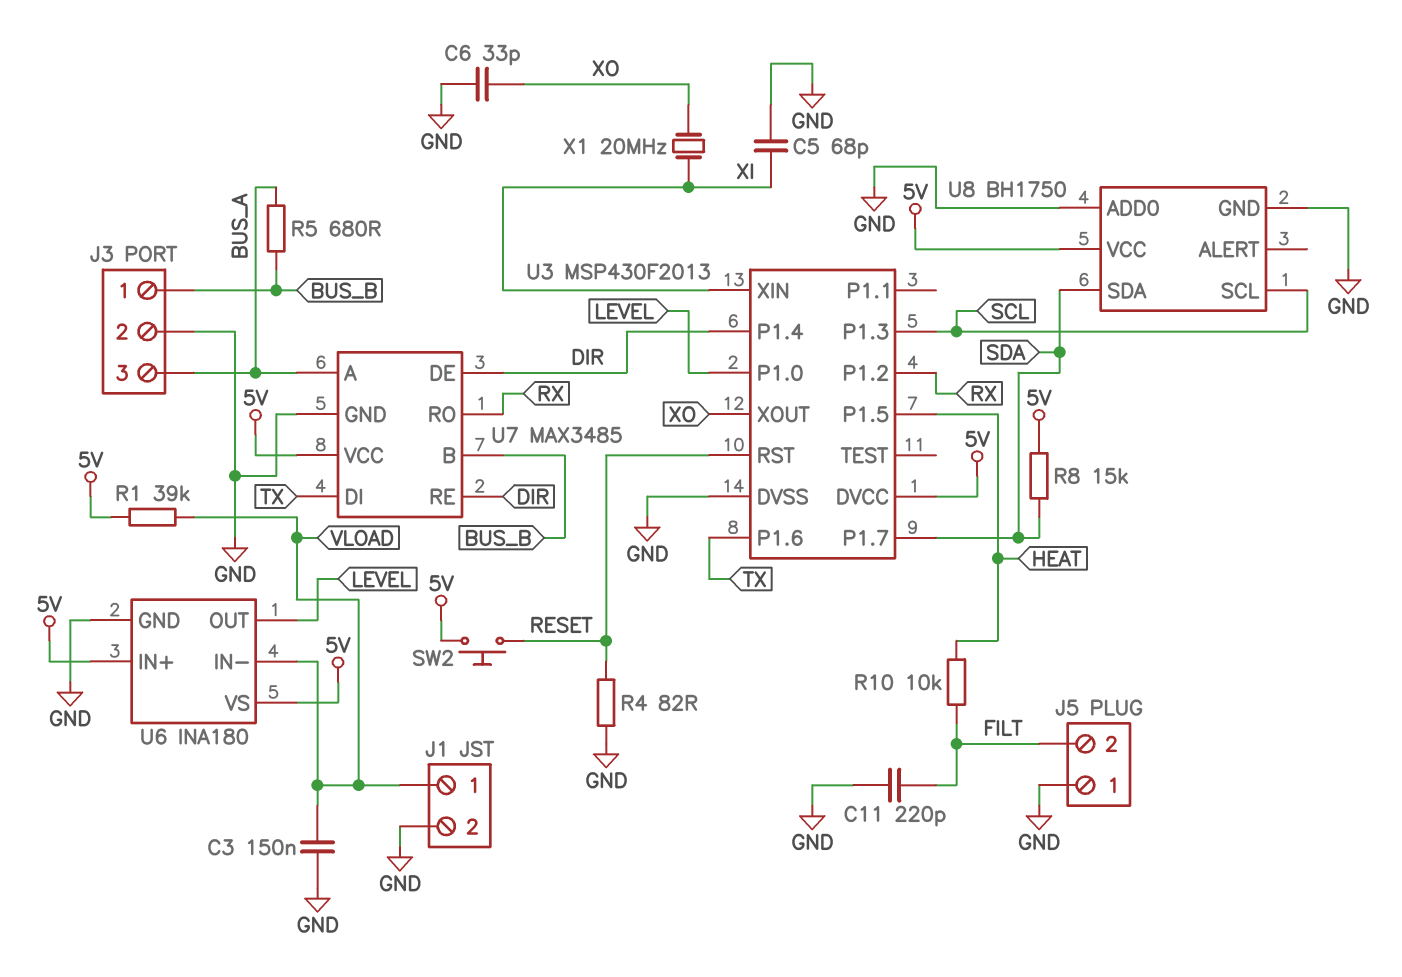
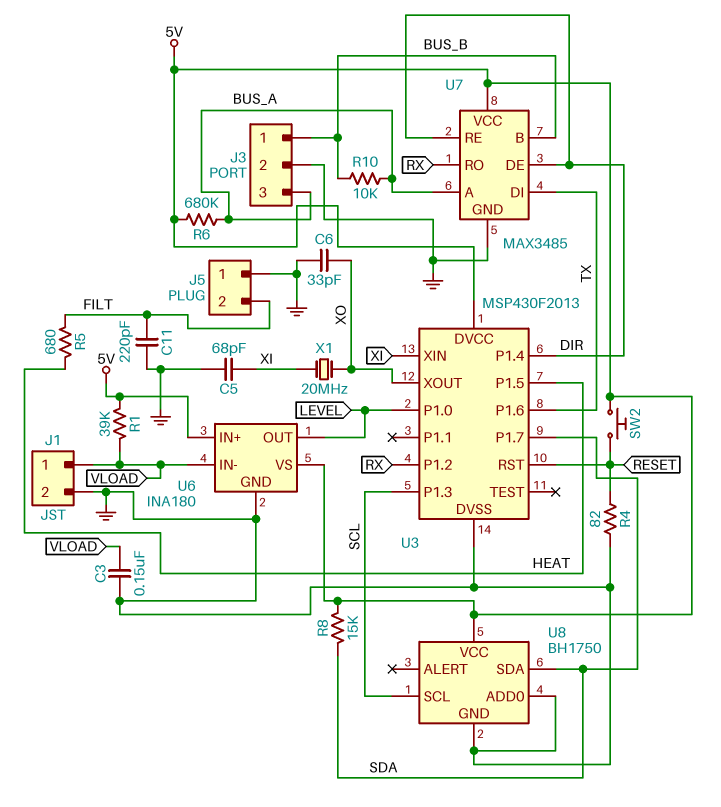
R5: 680 (BUS_A, BUS_B) -> 680 (FILT, HEAT)
R6: none -> 680k (5V, BUS_A)
R10: 10k (FILT, HEAT) -> 10k (BUS_A, BUS_B)

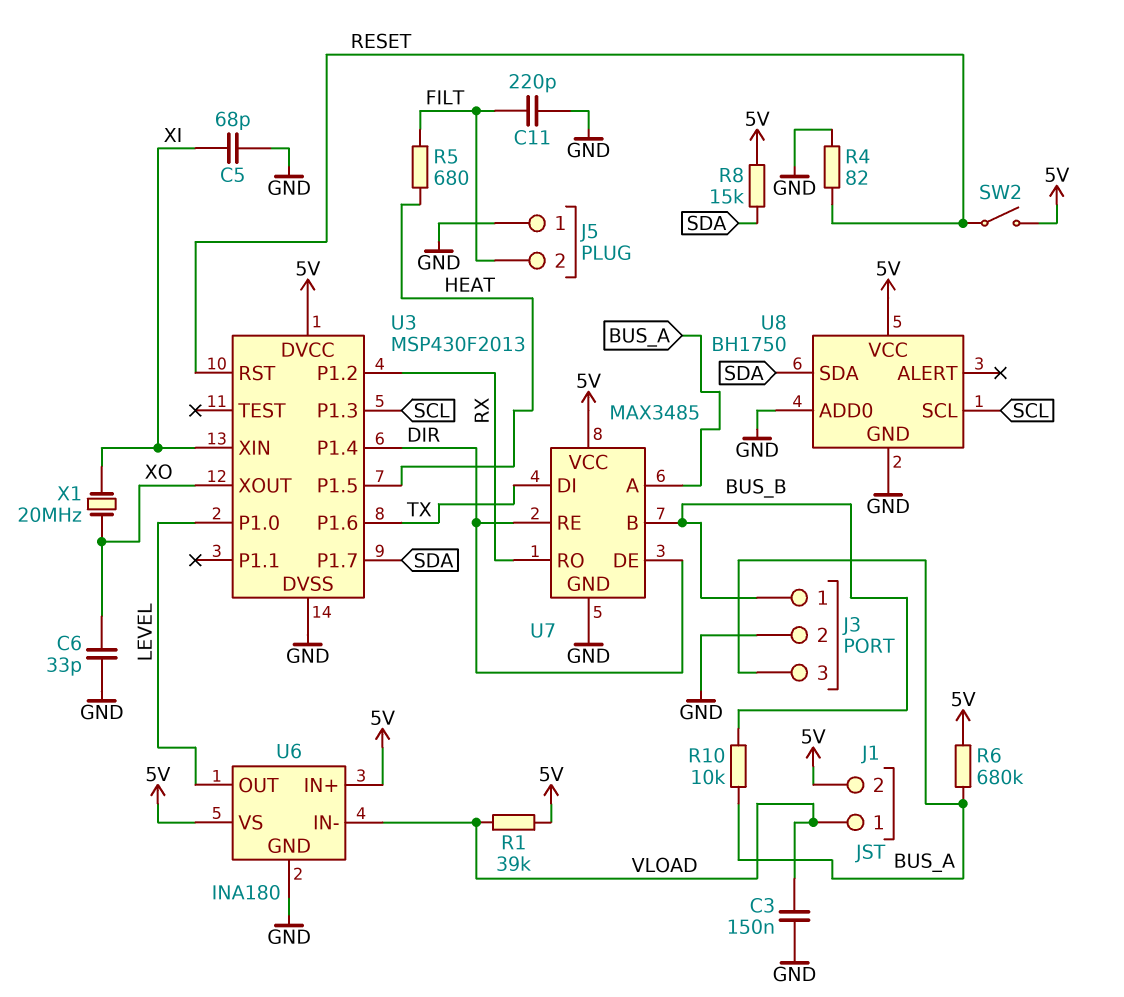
J1 pin 2: GND -> 5V
SW2: button (5V, RESET) -> switch (5V, RESET)

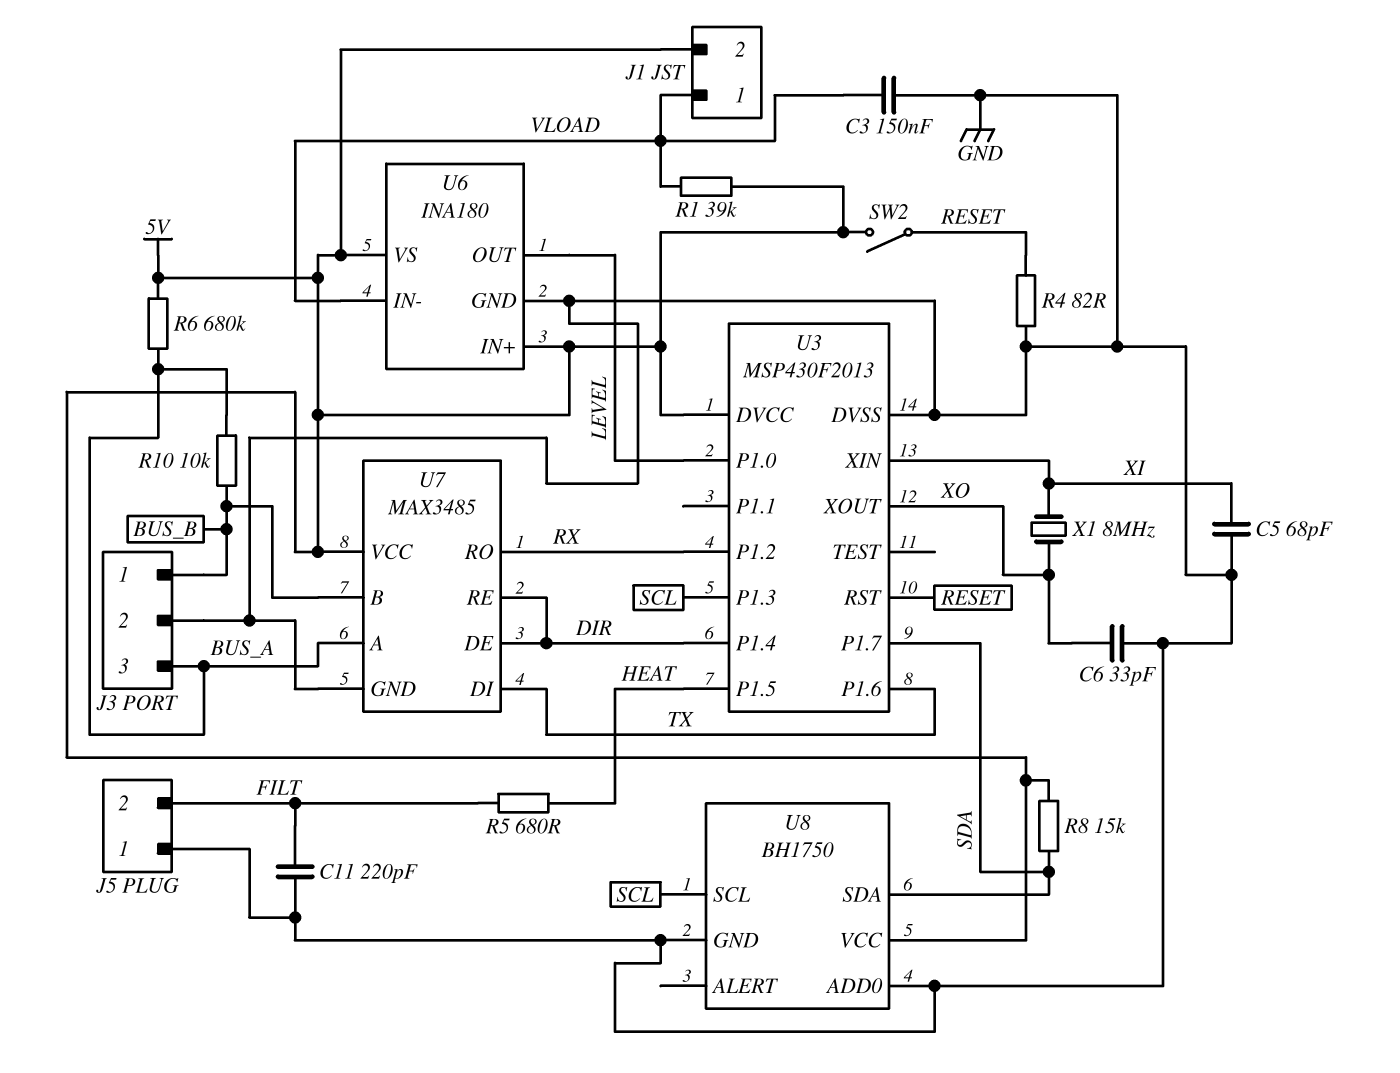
X1: 20MHz (XI, XO) -> 8MHz (XI, XO)

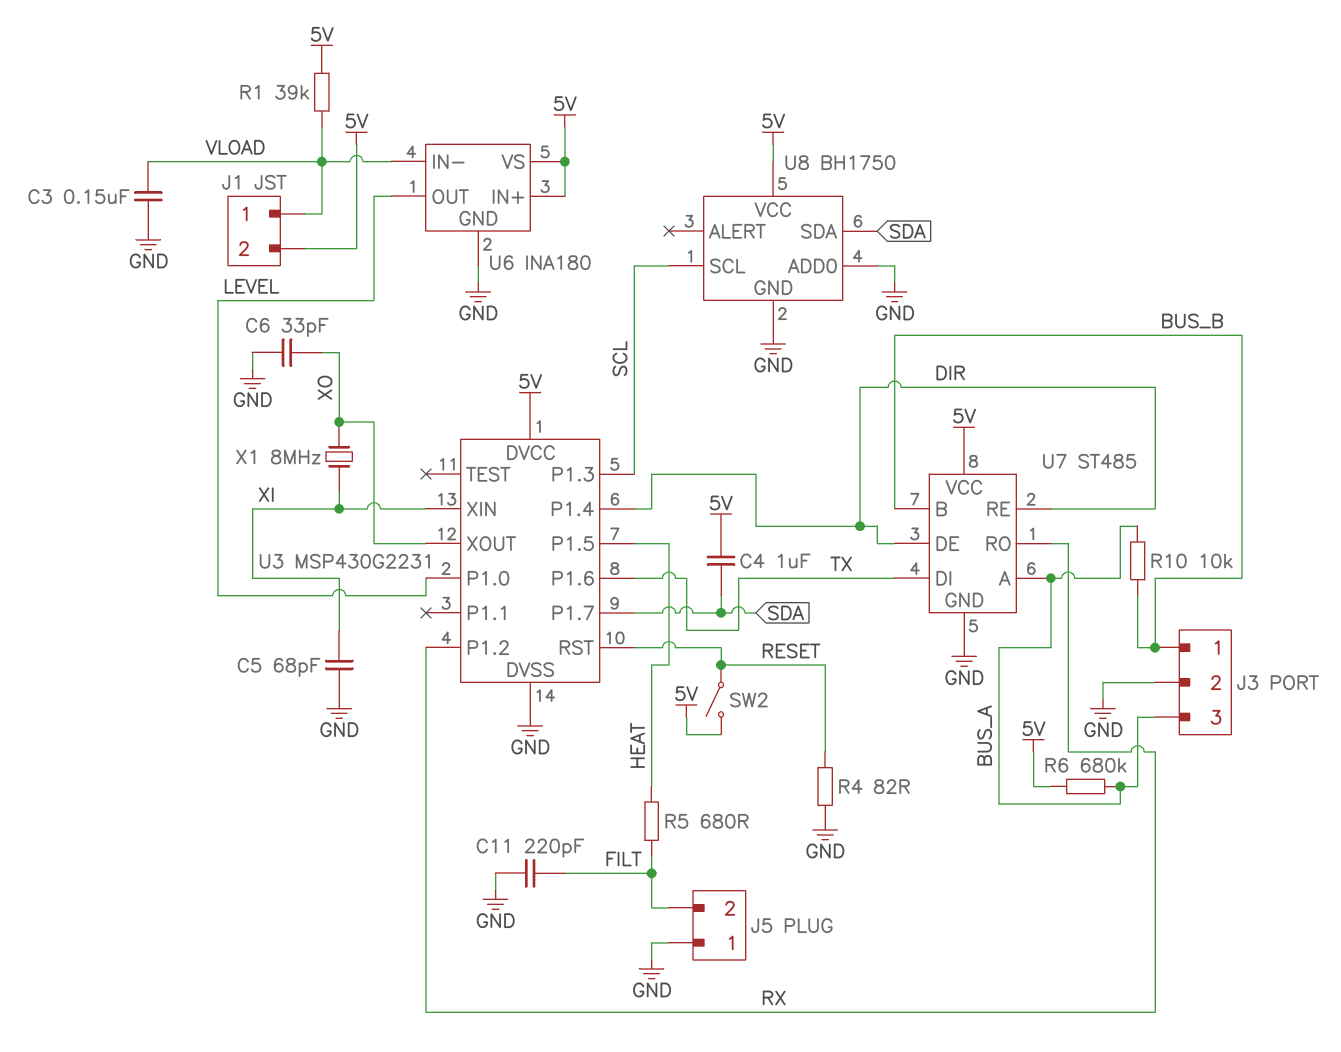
C4: none -> 1uF (5V, SDA)
R8: 15k (5V, SDA) -> none
U3: MSP430F2013 -> MSP430G2231
U7: MAX3485 -> ST485

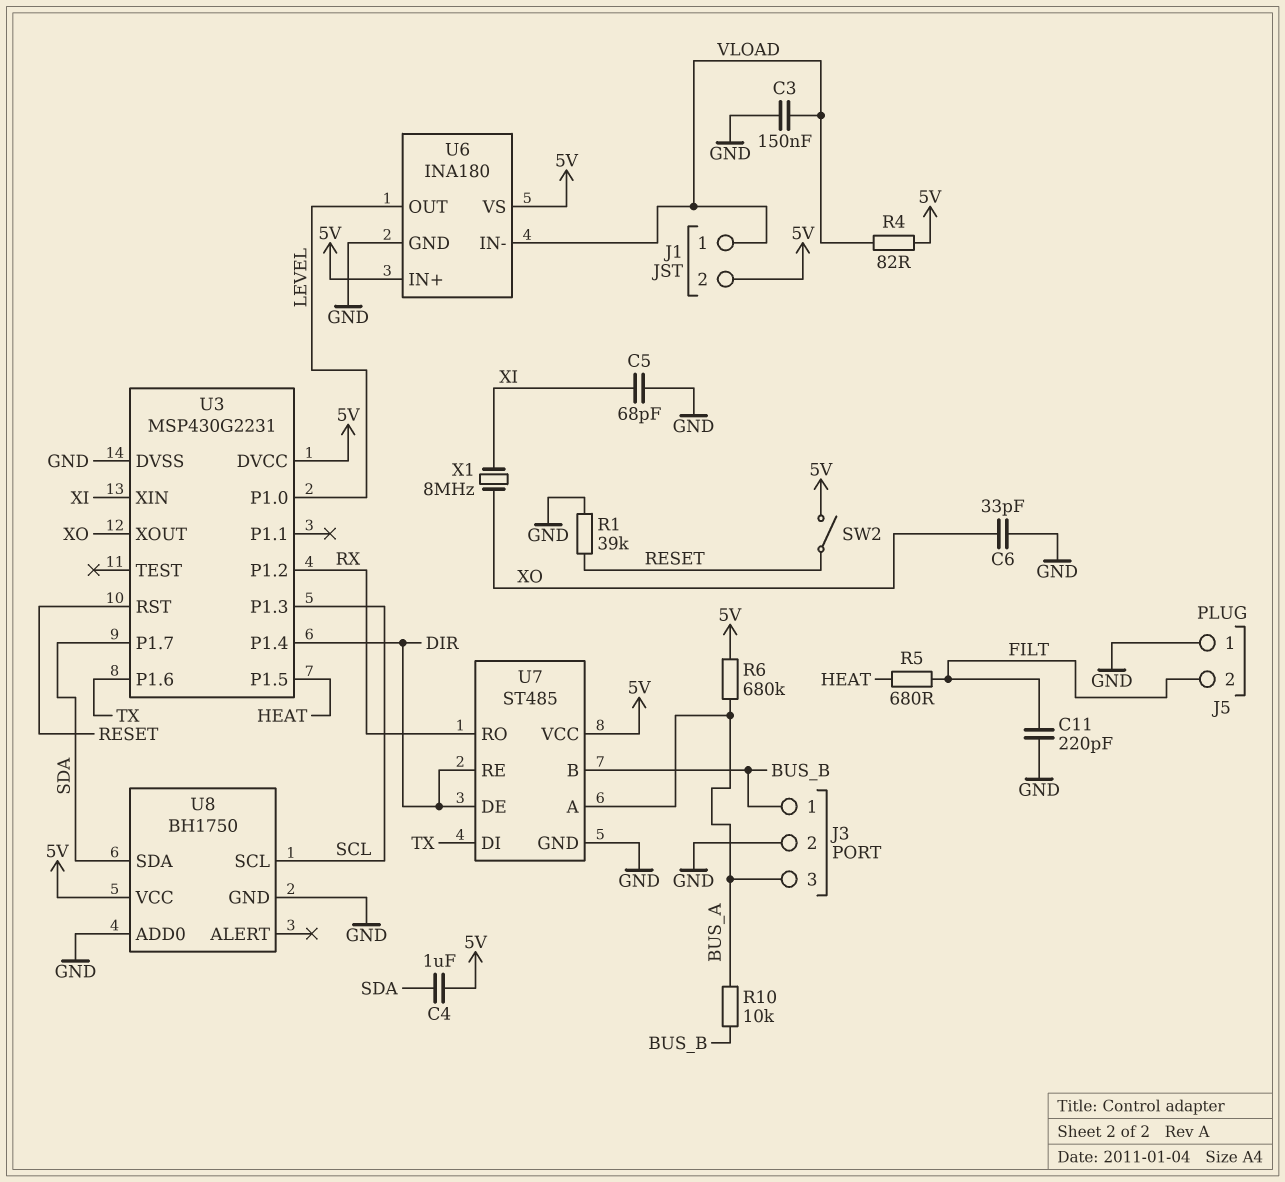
R1: 39k (5V, VLOAD) -> 39k (GND, RESET)
R4: 82 (GND, RESET) -> 82 (5V, VLOAD)

